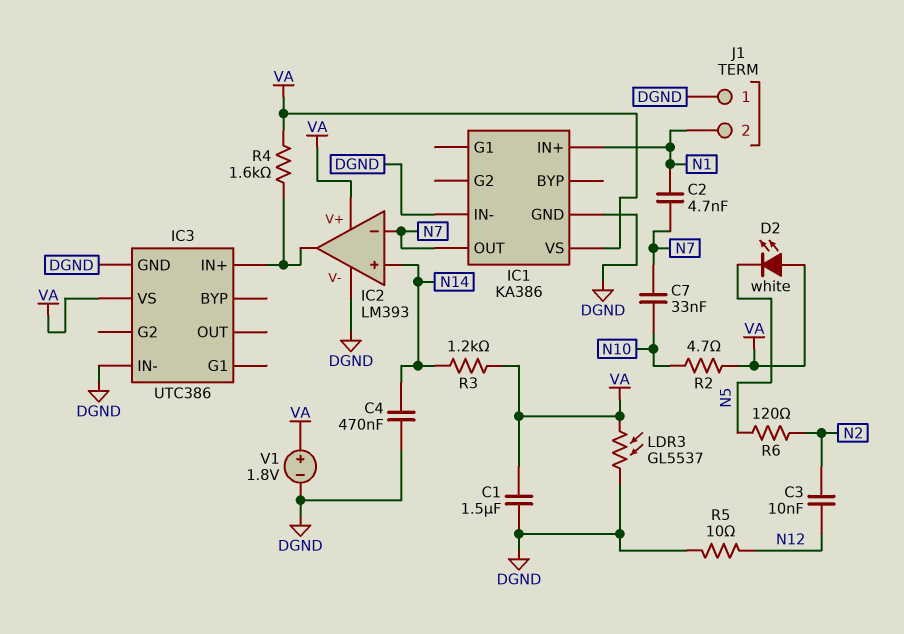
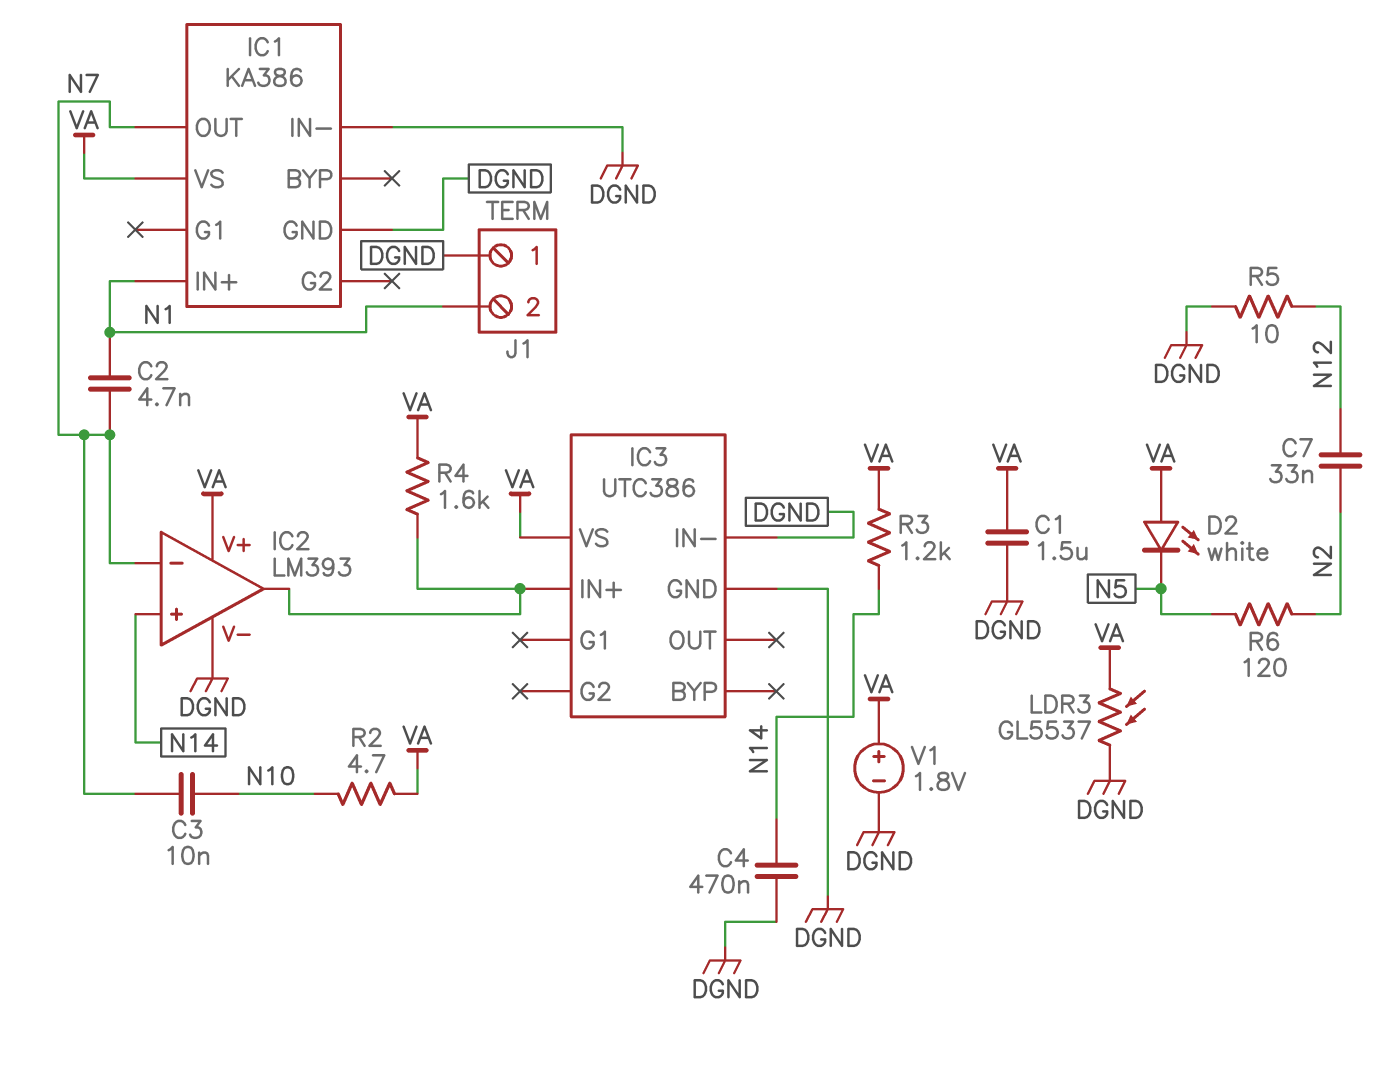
C3: 10nF (N2, N12) -> 10nF (N7, N10)
C7: 33nF (N7, N10) -> 33nF (N2, N12)

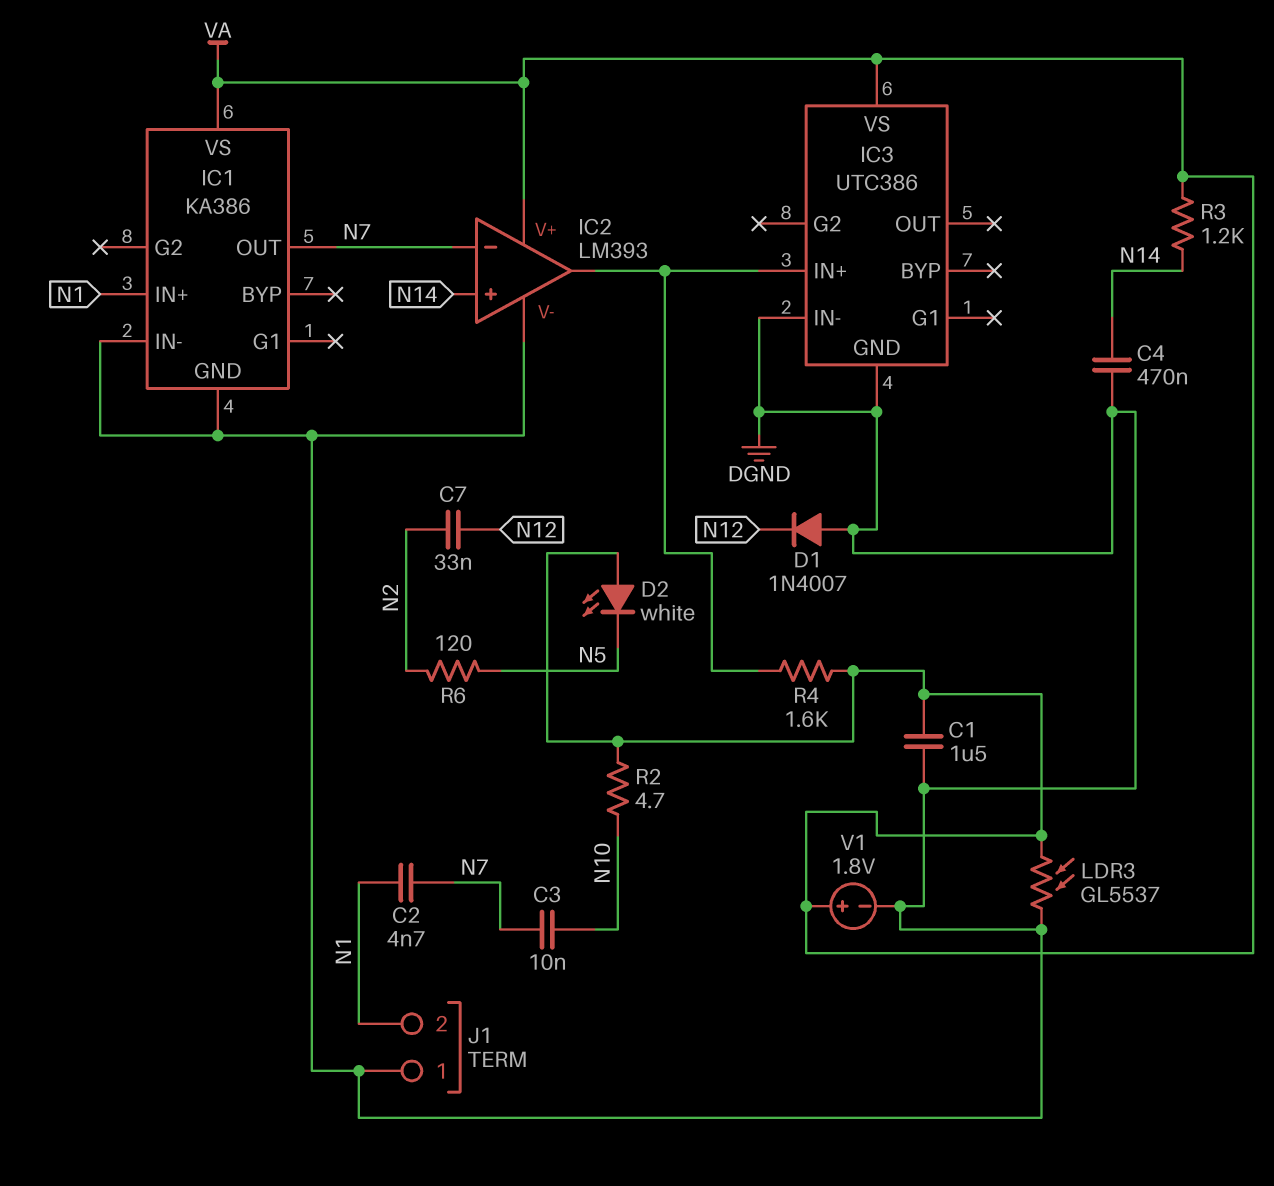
D1: none -> diode 1N4007 (A DGND, K N12)
R5: 10 (DGND, N12) -> none

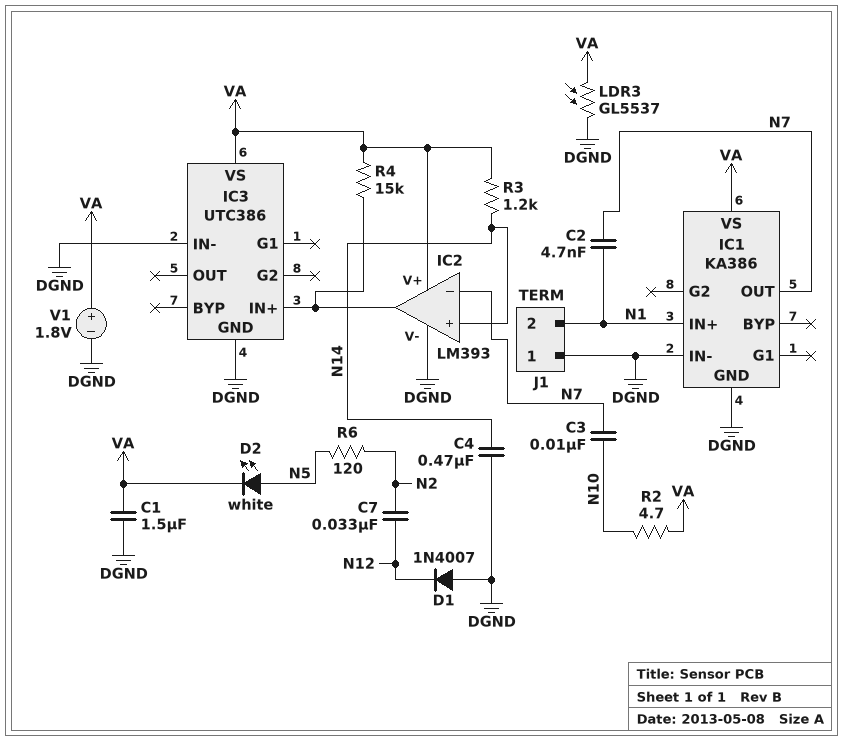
D2: LED white (A VA, K N5) -> LED white (A N5, K VA)
R4: 1.6k (IC2/out, VA) -> 15k (IC2/out, VA)

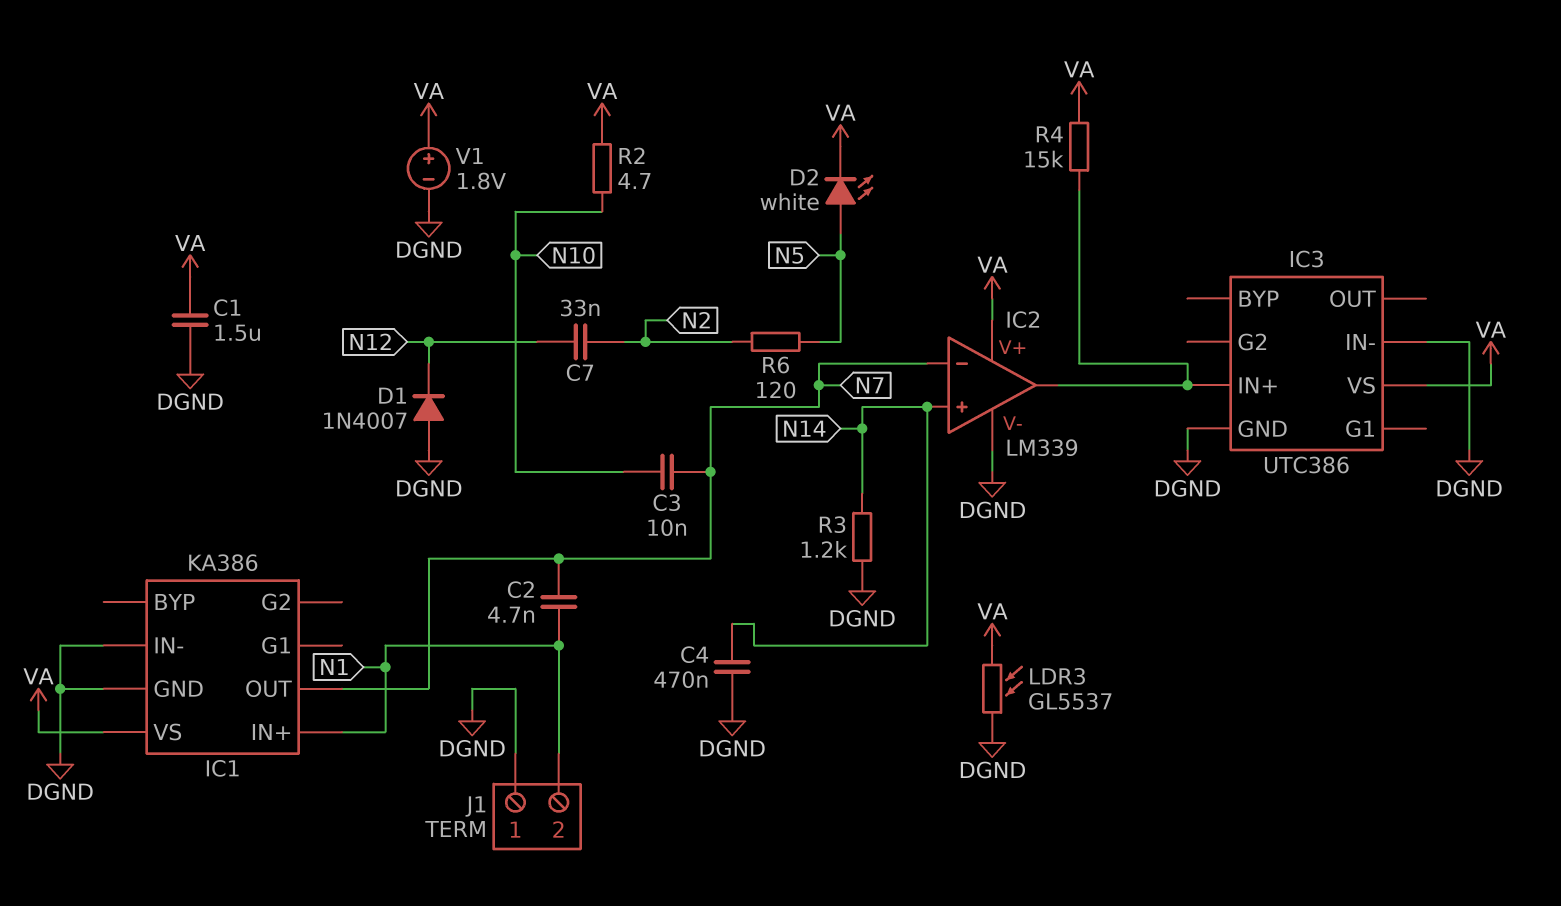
IC2: LM393 -> LM339
R3: 1.2k (N14, VA) -> 1.2k (DGND, N14)

